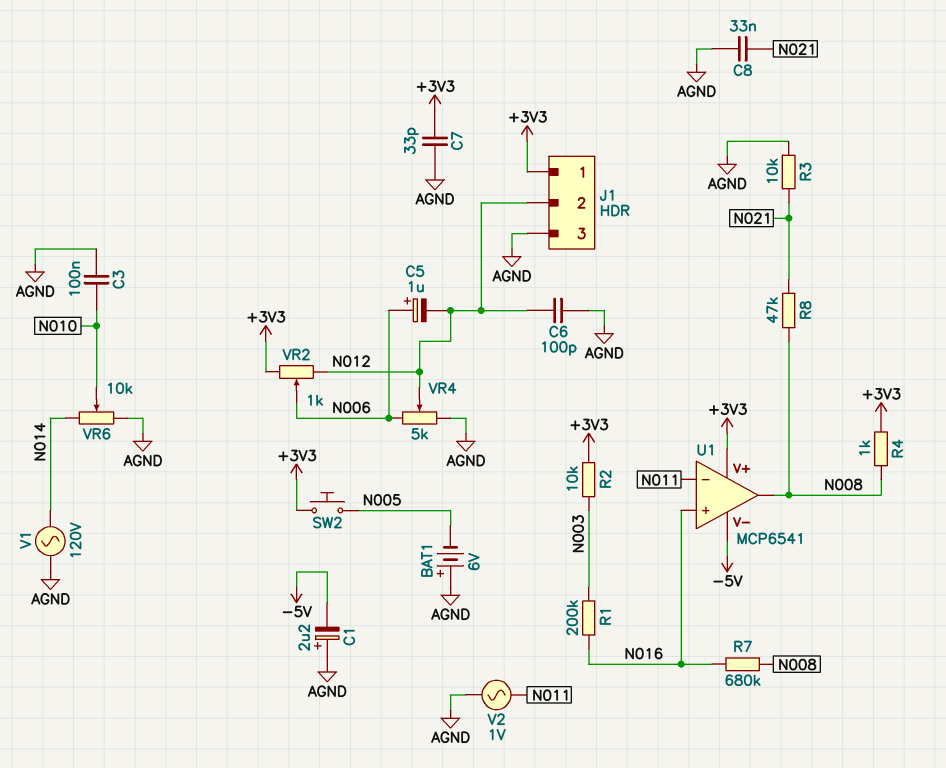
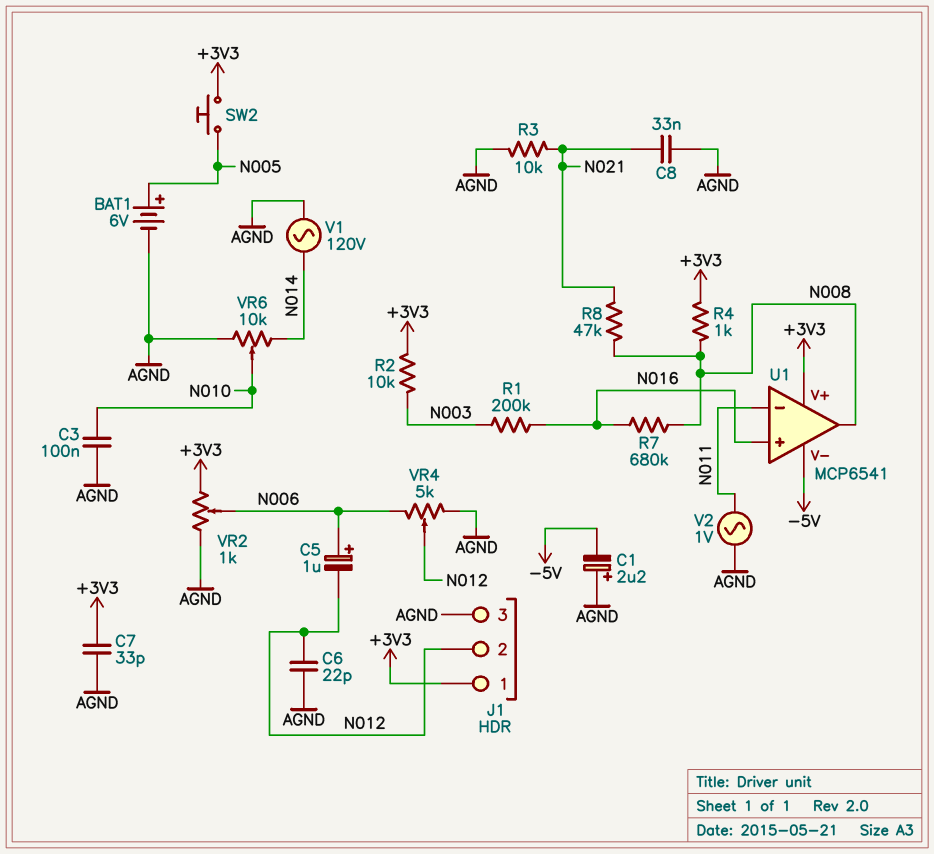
BAT1: 6V (plus AGND, minus N005) -> 6V (plus N005, minus AGND)
C6: 100pF (AGND, N012) -> 22pF (AGND, N012)
VR2: 1k (+3V3, N012, wiper N006) -> 1k (+3V3, AGND, wiper N006)

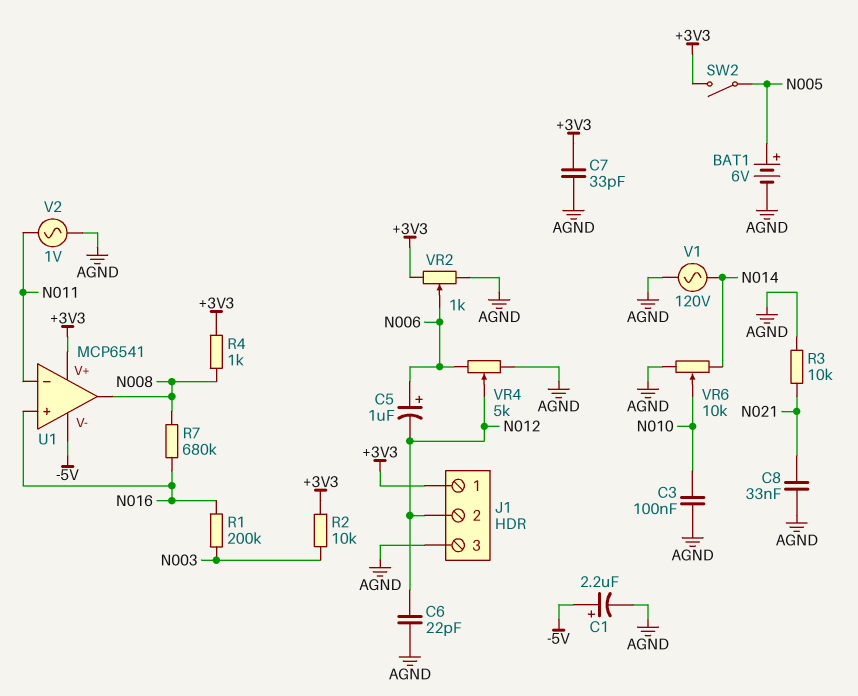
C1: 2.2uF (plus AGND, minus -5V) -> 2.2uF (plus -5V, minus AGND)
R8: 47k (N008, N021) -> none
SW2: button (+3V3, N005) -> switch (+3V3, N005)

